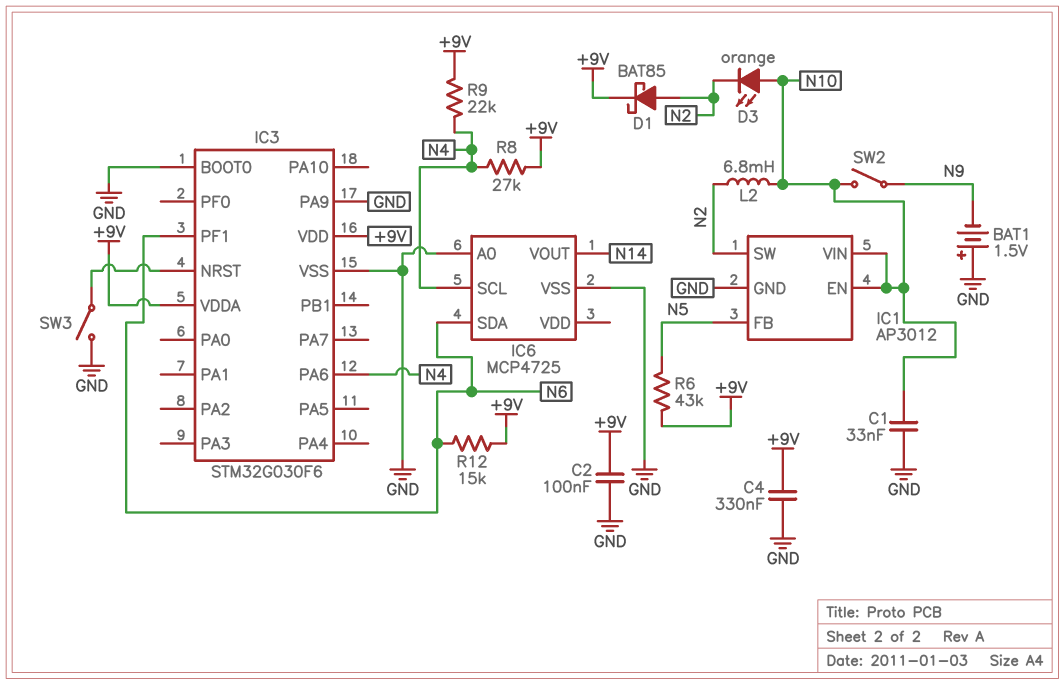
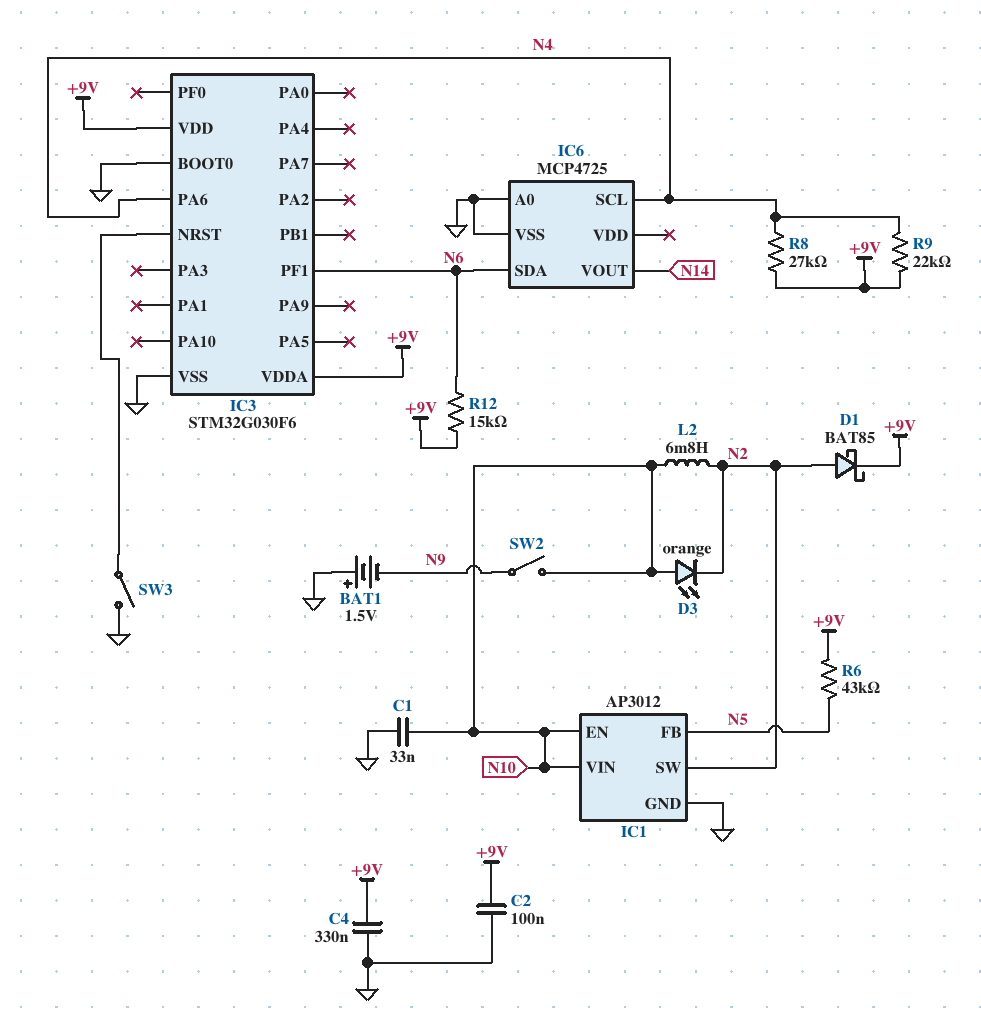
IC3 pin PA9: GND -> none

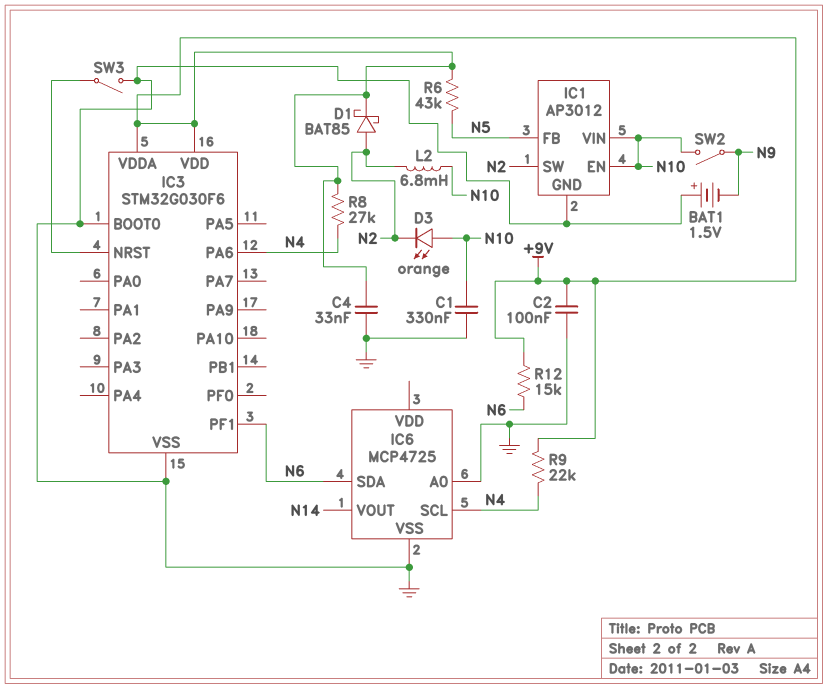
C1: 33nF (GND, N10) -> 330nF (GND, N10)
C4: 330nF (+9V, GND) -> 33nF (+9V, GND)

